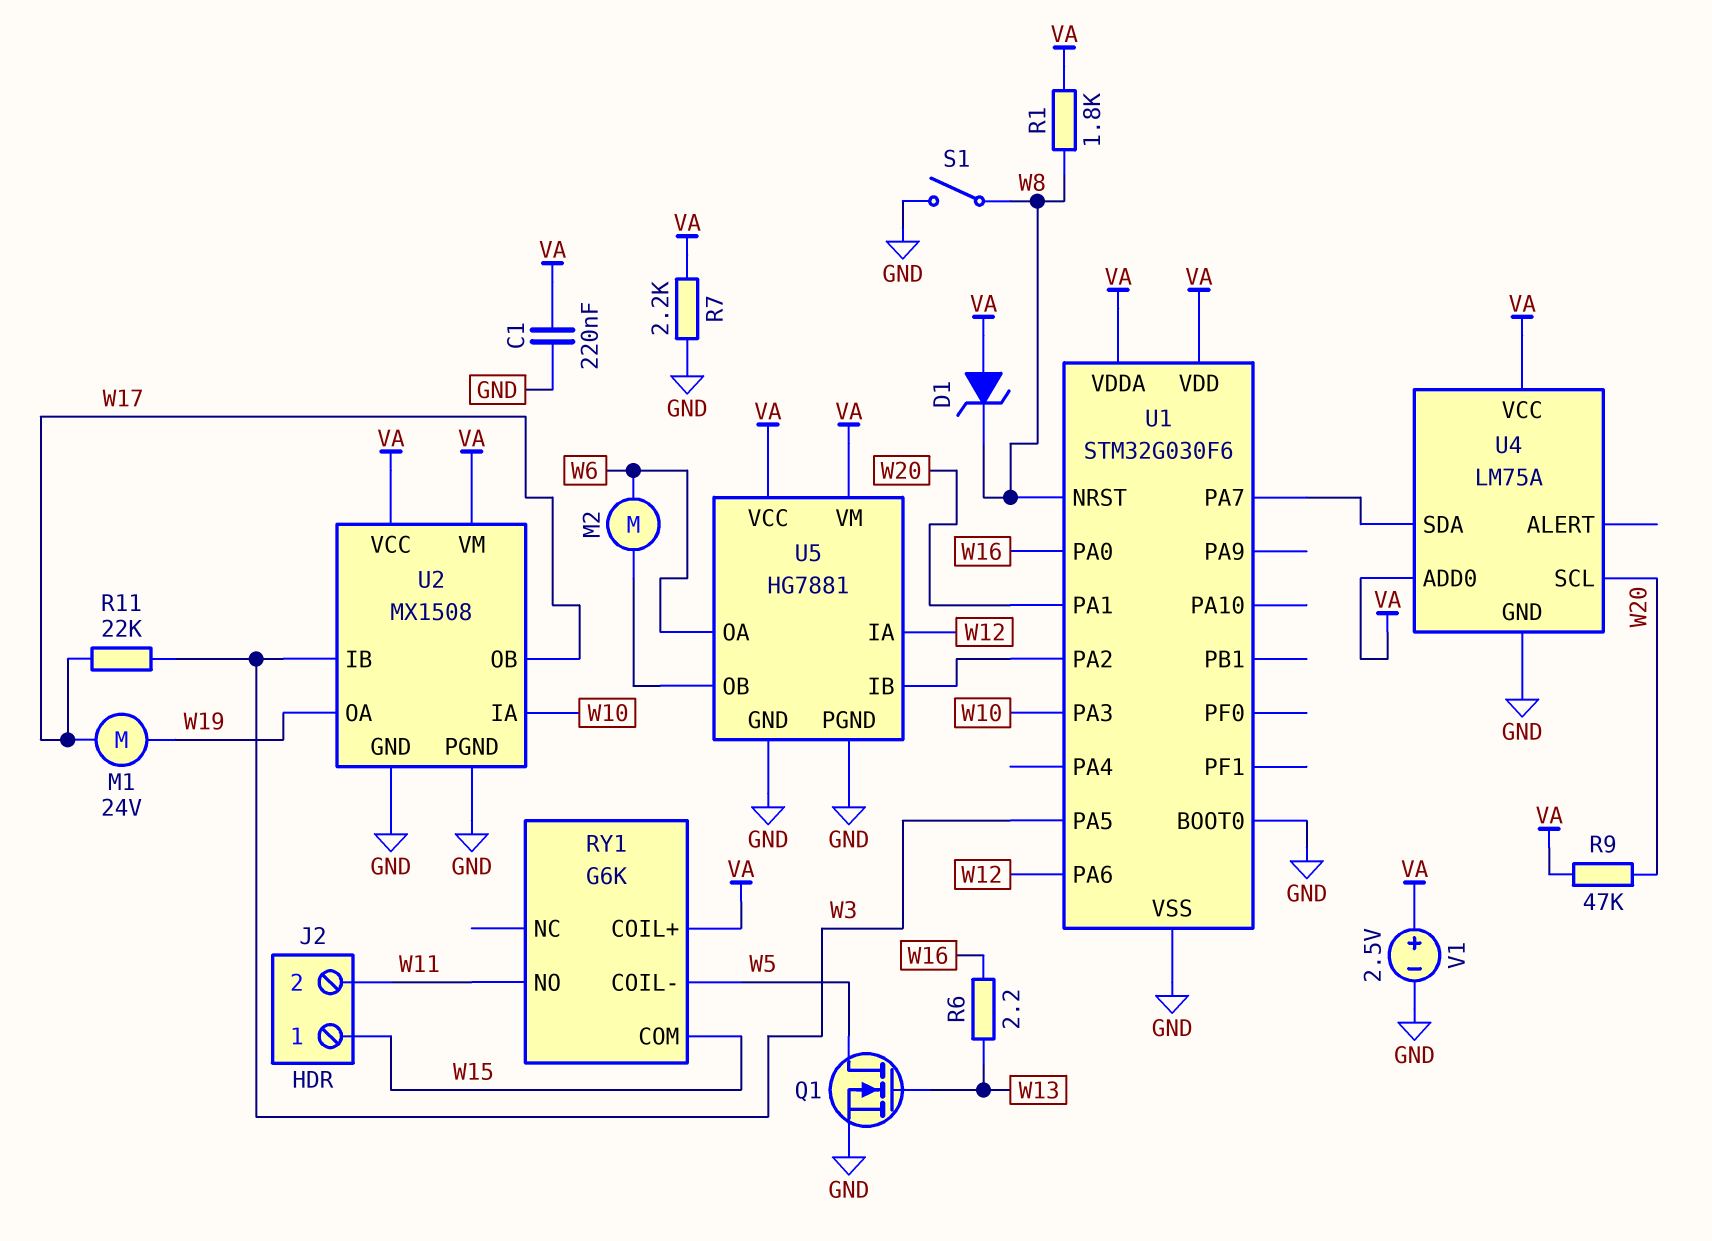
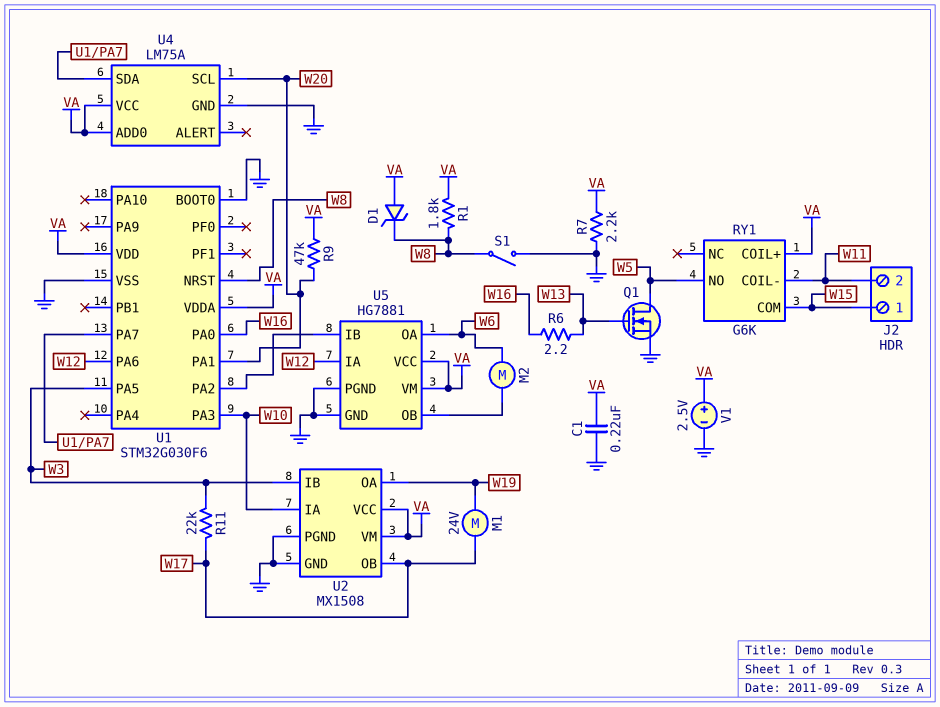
RY1 pin COIL-: W5 -> W11
RY1 pin NO: W11 -> W5

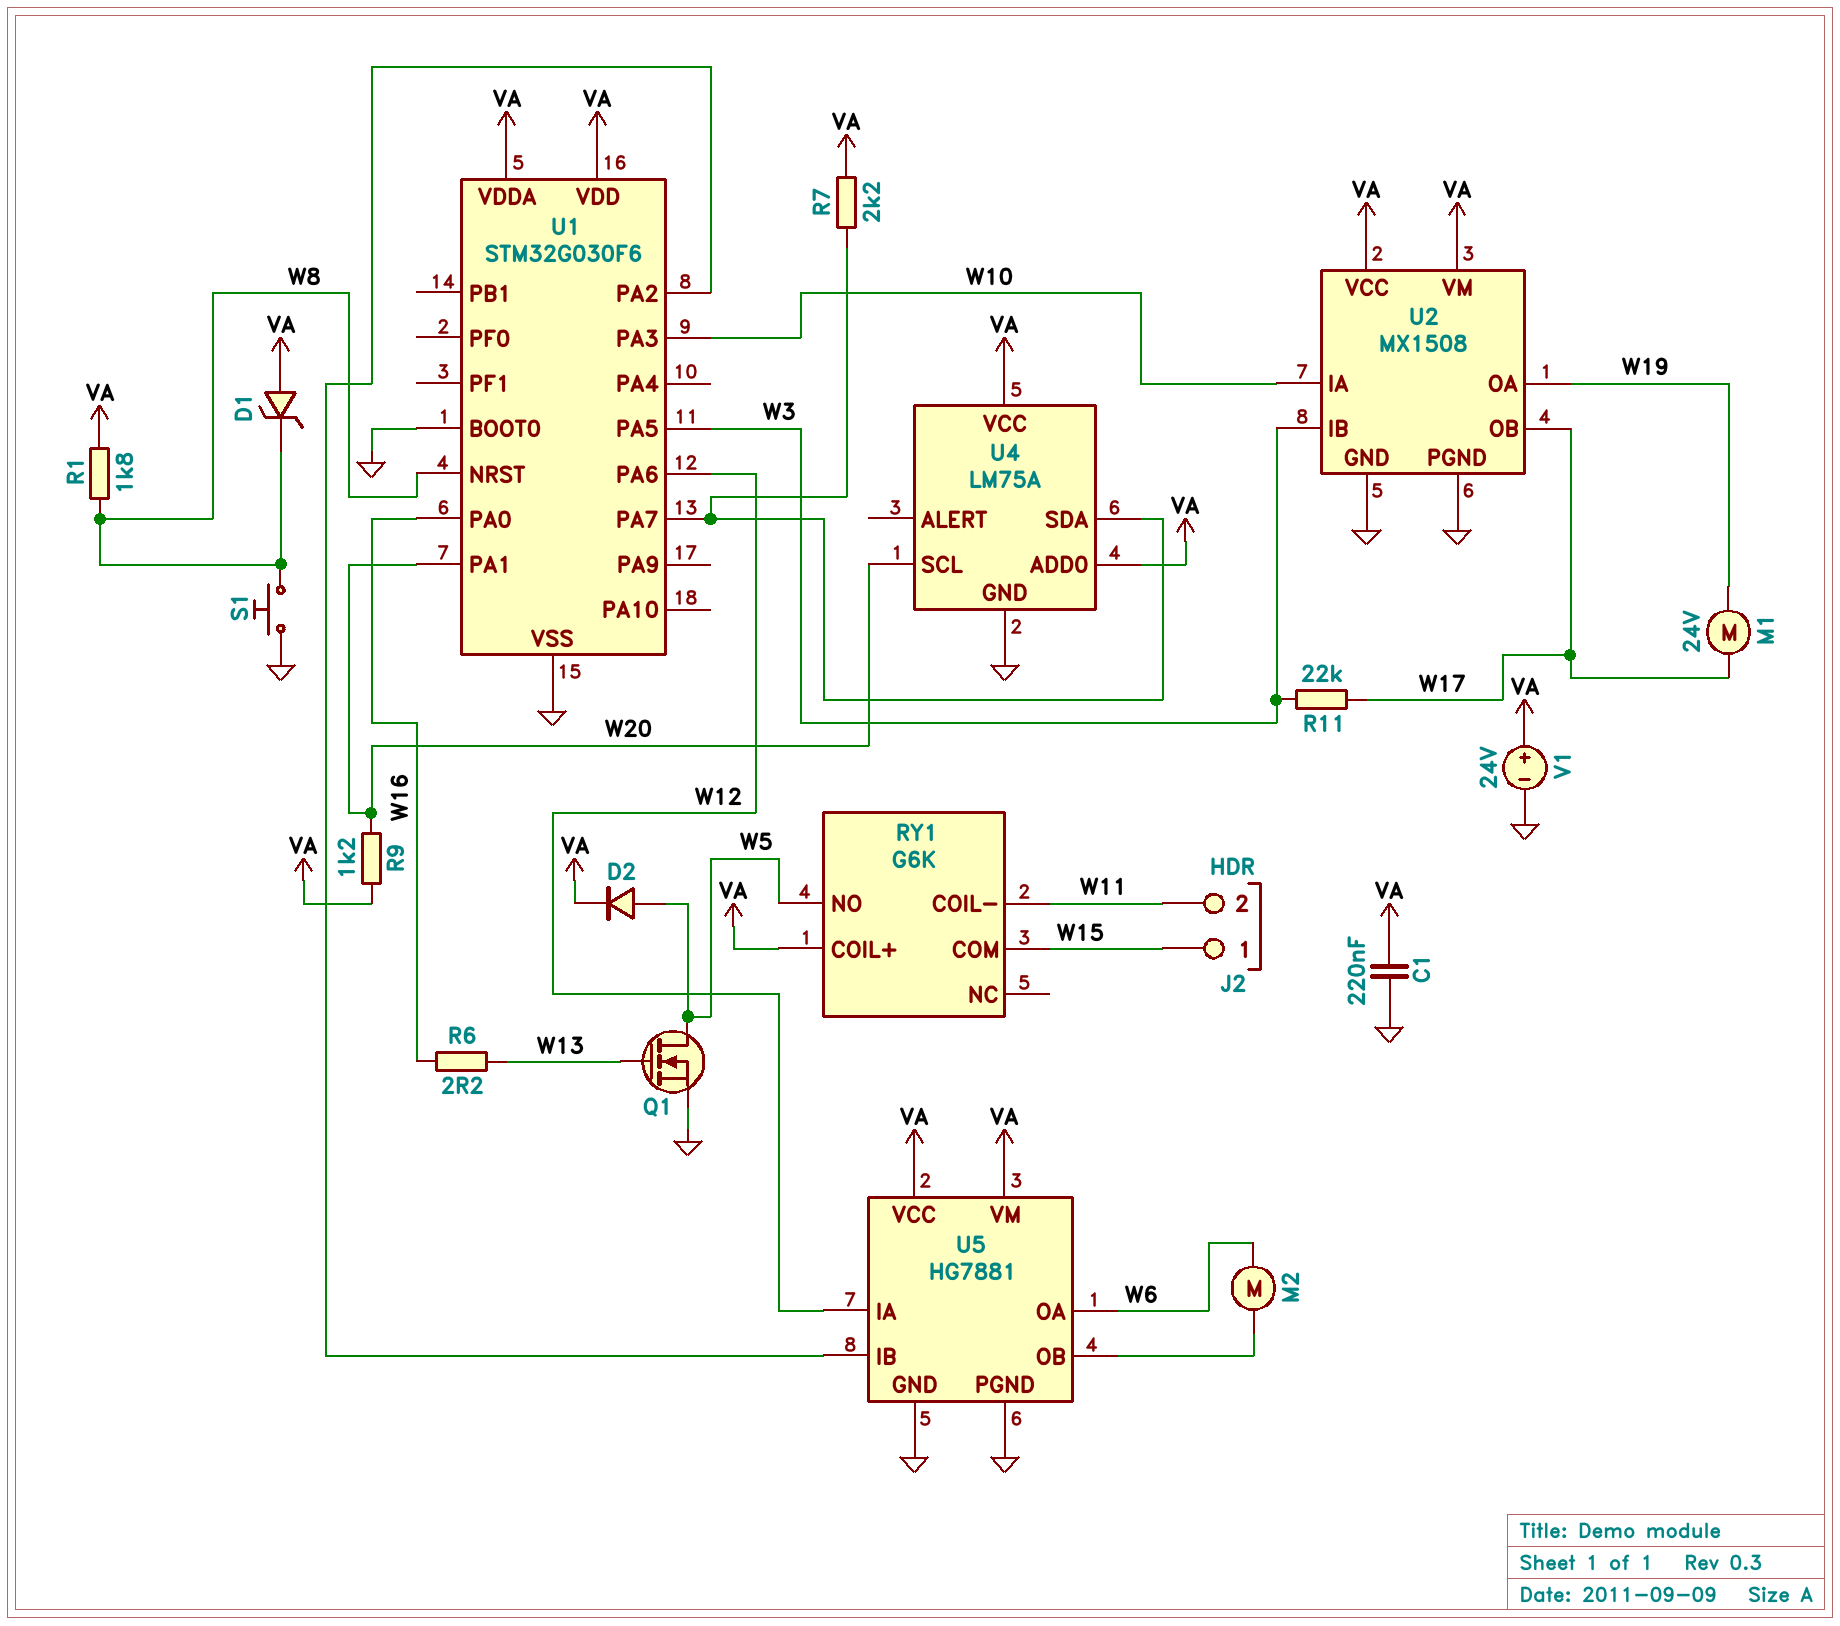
D2: none -> diode (A W5, K VA)
R7: 2.2k (GND, VA) -> 2.2k (U1/PA7, VA)
R9: 47k (VA, W20) -> 1.2k (VA, W20)
S1: switch (GND, W8) -> button (GND, W8)
V1: 2.5V (plus VA, minus GND) -> 24V (plus VA, minus GND)

